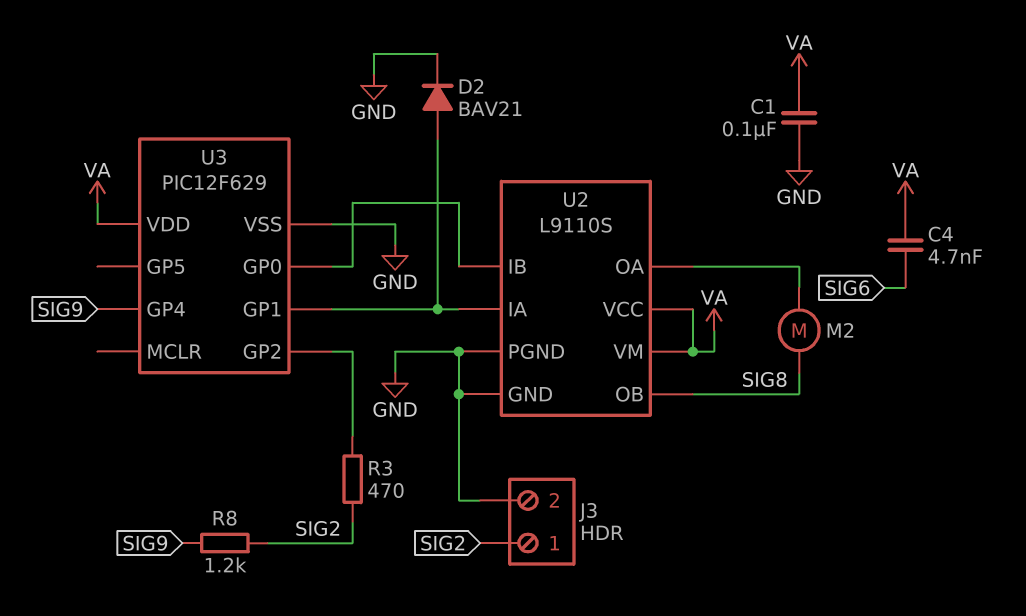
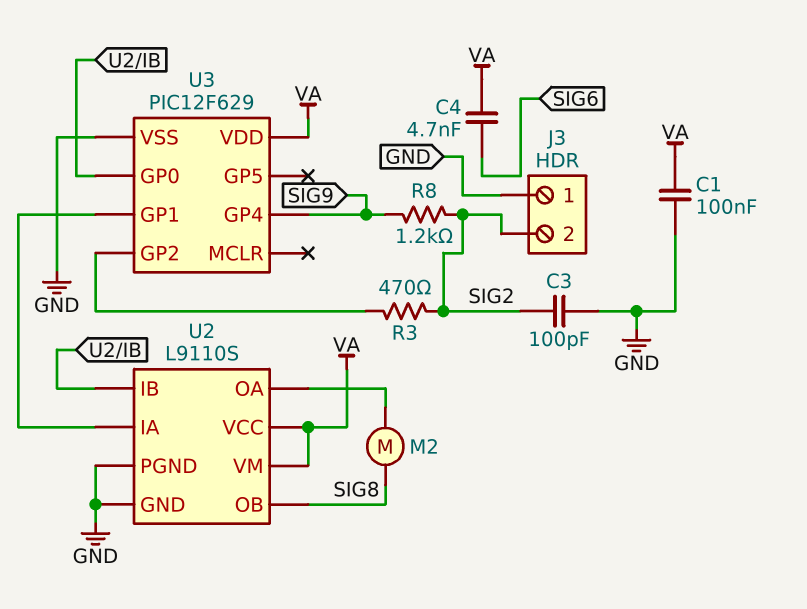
C3: none -> 100pF (GND, SIG2)
D2: diode BAV21 (A U2/IA, K GND) -> none
J3 pin 1: SIG2 -> GND
J3 pin 2: GND -> SIG2

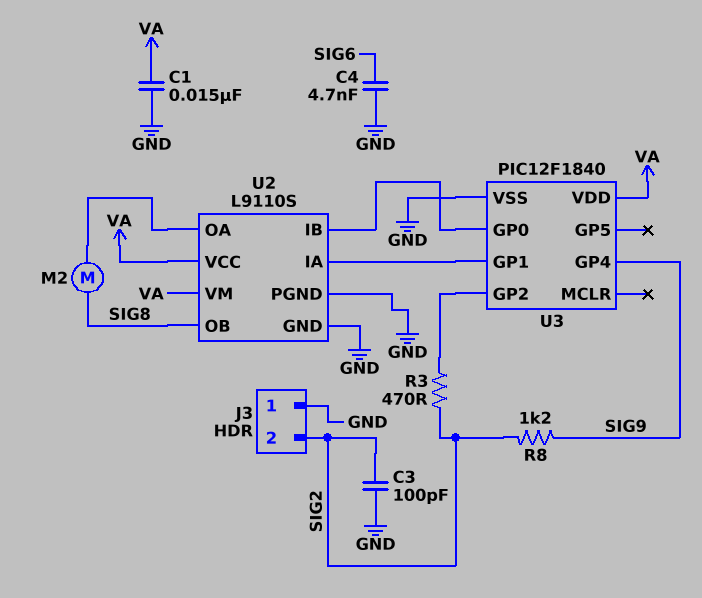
C1: 100nF (GND, VA) -> 15nF (GND, VA)
C4: 4.7nF (SIG6, VA) -> 4.7nF (GND, SIG6)
U3: PIC12F629 -> PIC12F1840

